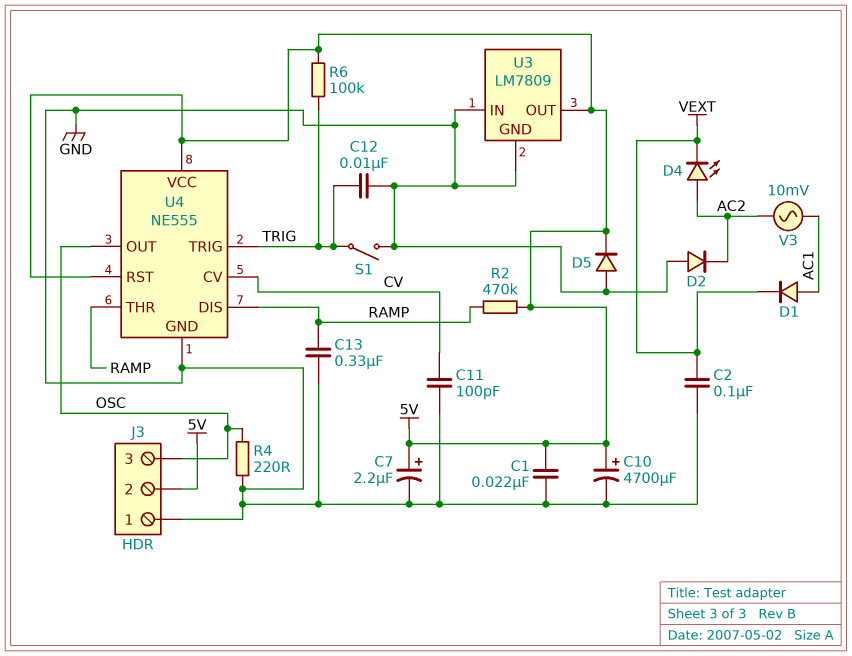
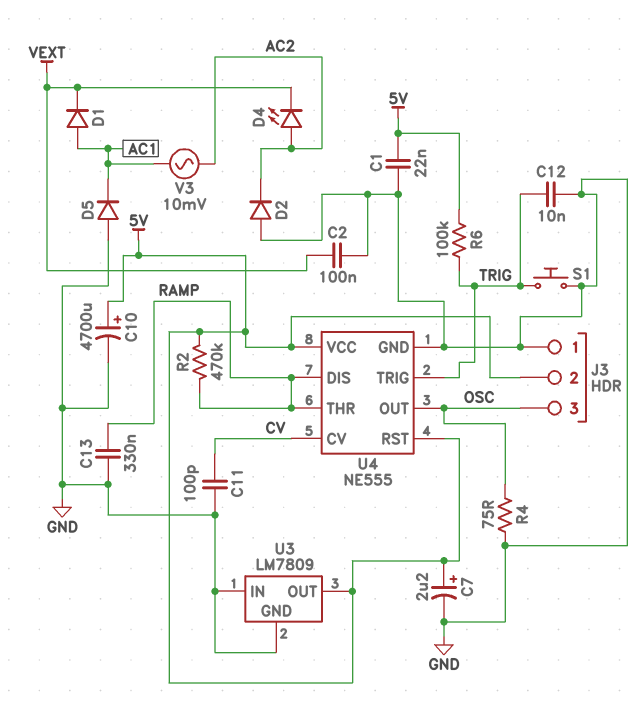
D5: diode (A GND, K 5V) -> diode (A GND, K AC1)
R4: 220 (GND, OSC) -> 75 (GND, OSC)
S1: switch (GND, TRIG) -> button (GND, TRIG)

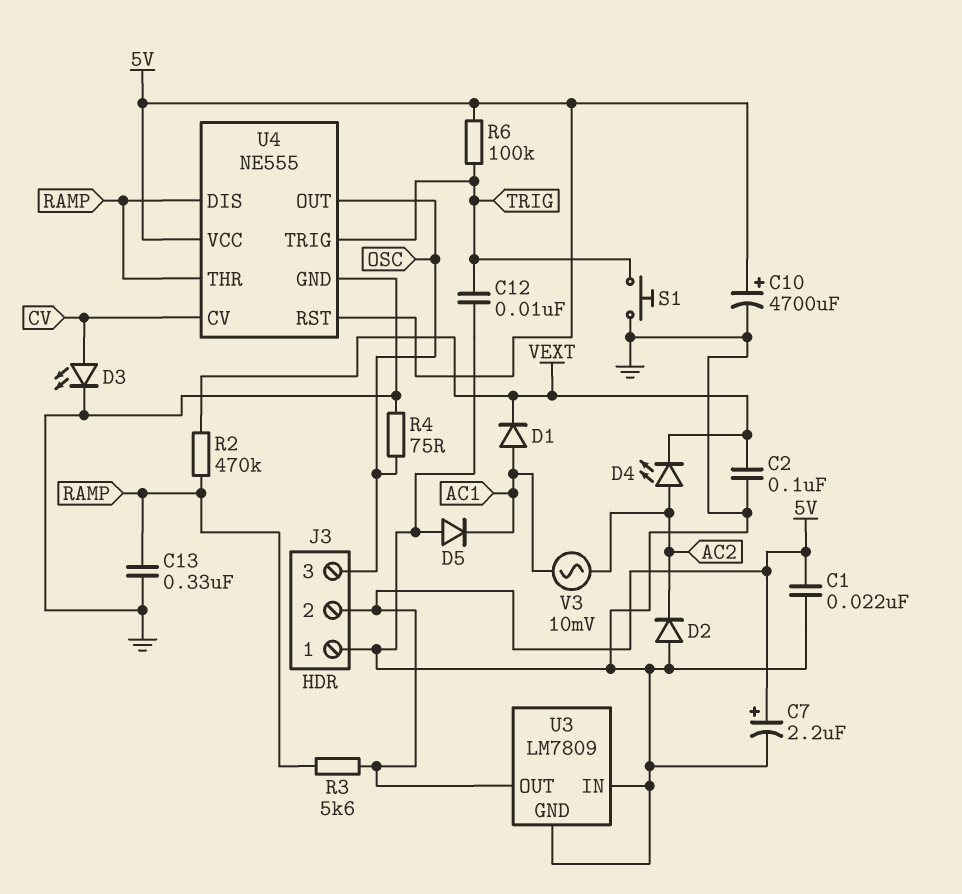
C11: 100pF (CV, GND) -> none
D3: none -> LED (A CV, K GND)
R2: 470k (5V, RAMP) -> 470k (RAMP, VEXT)
R3: none -> 5.6k (5V, RAMP)

